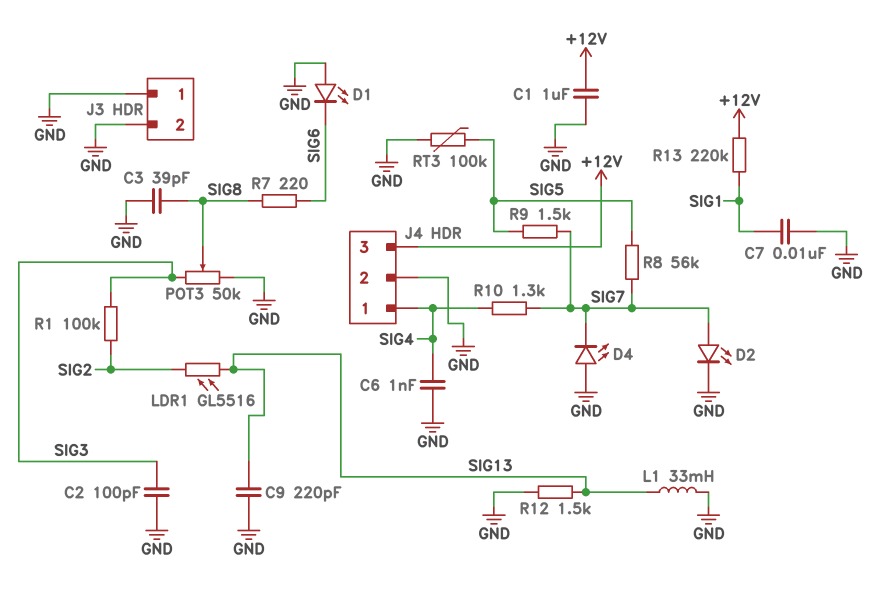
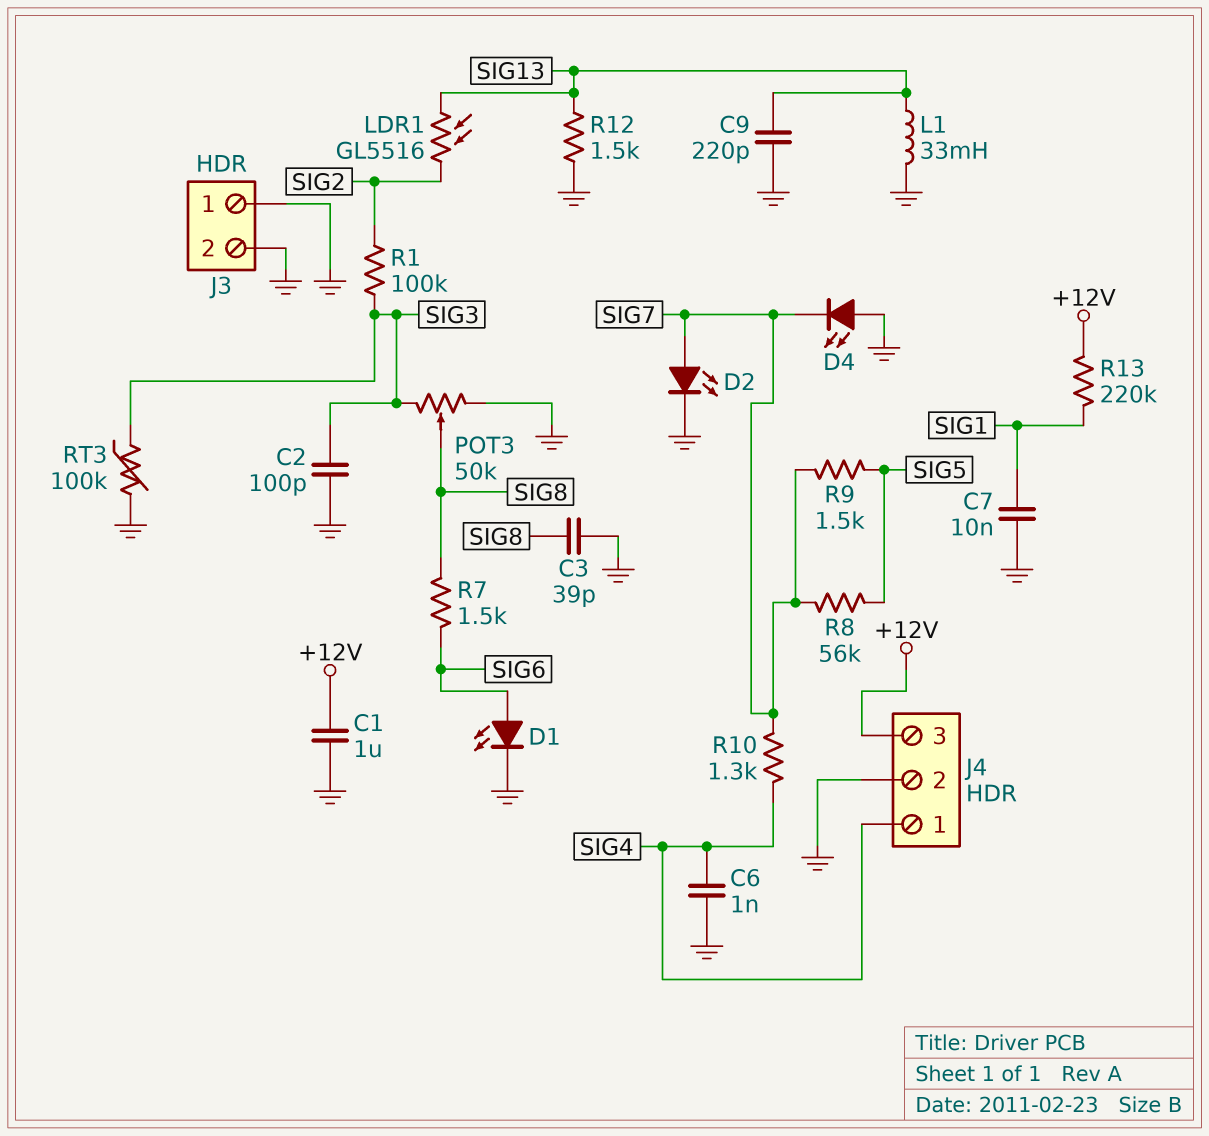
D1: LED (A GND, K SIG6) -> LED (A SIG6, K GND)
R7: 220 (SIG6, SIG8) -> 1.5k (SIG6, SIG8)
RT3: 100k (GND, SIG5) -> 100k (GND, SIG3)

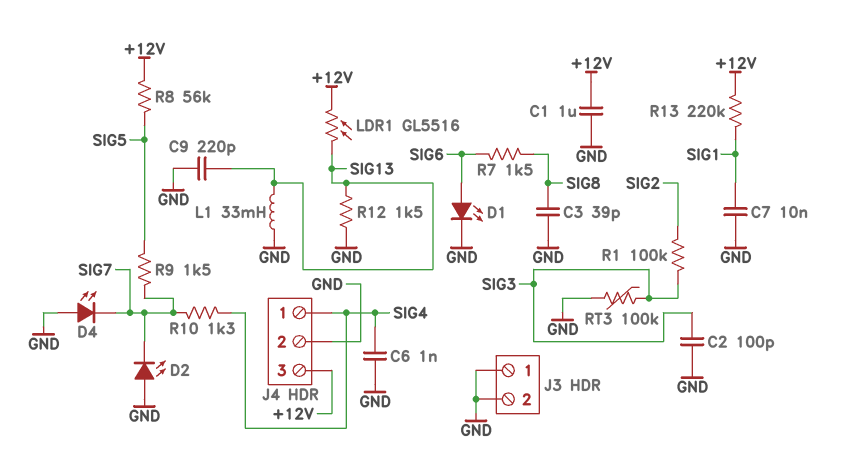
D2: LED (A SIG7, K GND) -> LED (A GND, K SIG7)
LDR1: GL5516 (SIG2, SIG13) -> GL5516 (+12V, SIG13)
POT3: 50k (GND, SIG3, wiper SIG8) -> none
R8: 56k (SIG5, SIG7) -> 56k (+12V, SIG5)

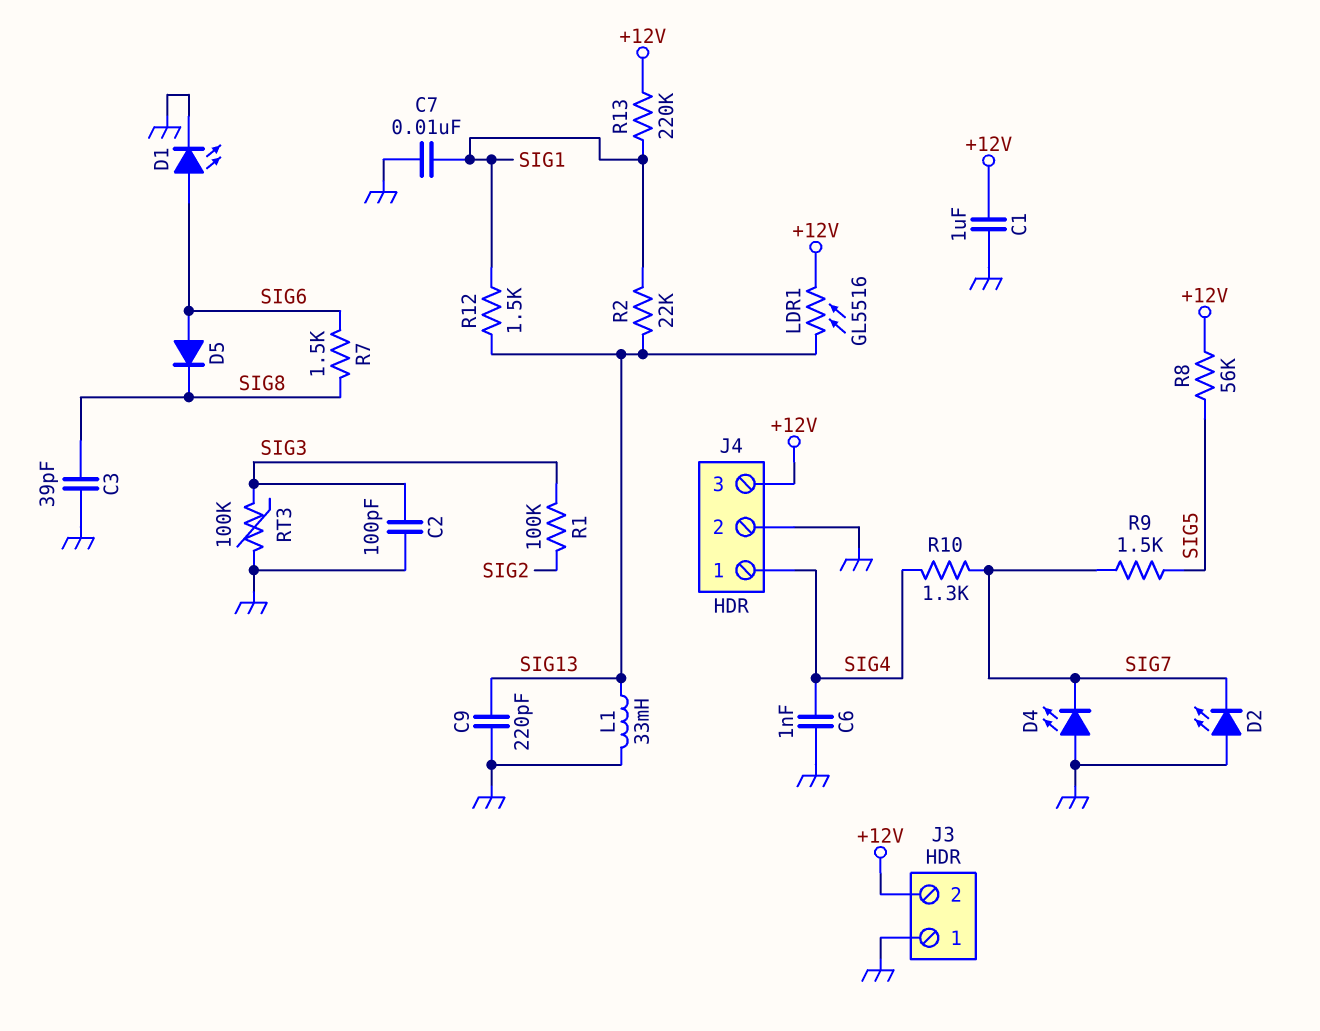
D5: none -> diode (A SIG6, K SIG8)
J3 pin 2: GND -> +12V
R2: none -> 22k (SIG1, SIG13)
R12: 1.5k (GND, SIG13) -> 1.5k (SIG1, SIG13)

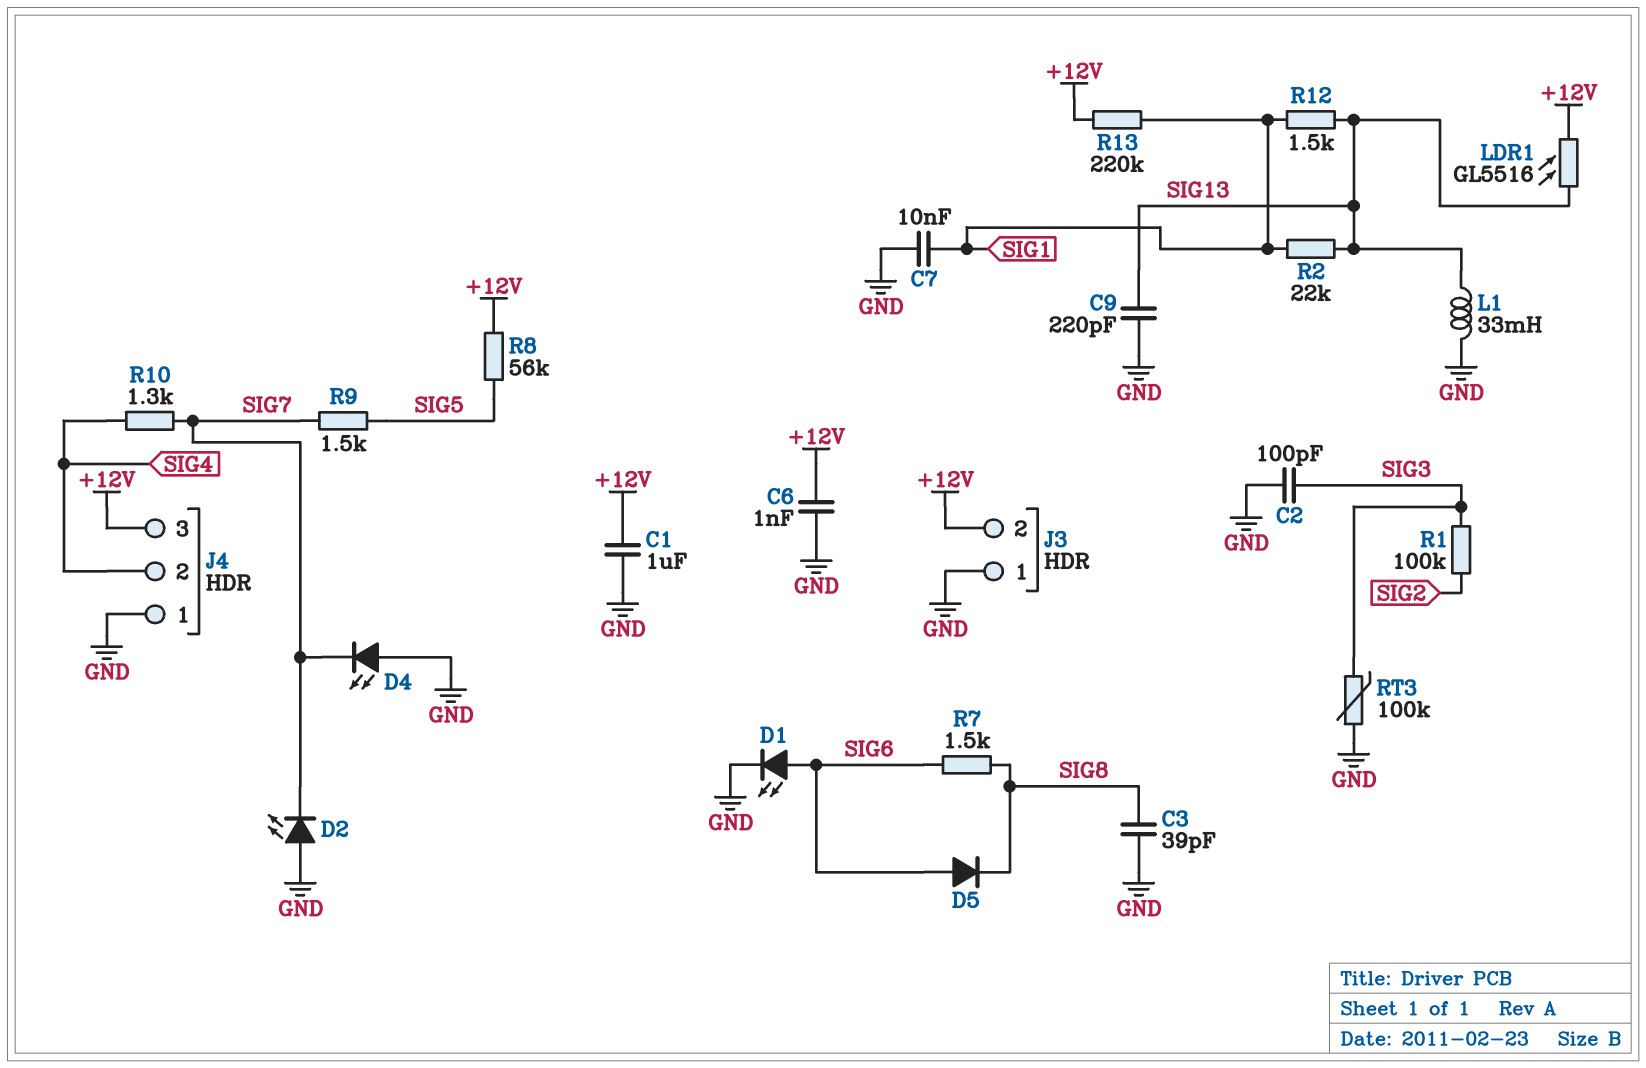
C6: 1nF (GND, SIG4) -> 1nF (+12V, GND)
J4 pin 1: SIG4 -> GND
J4 pin 2: GND -> SIG4

